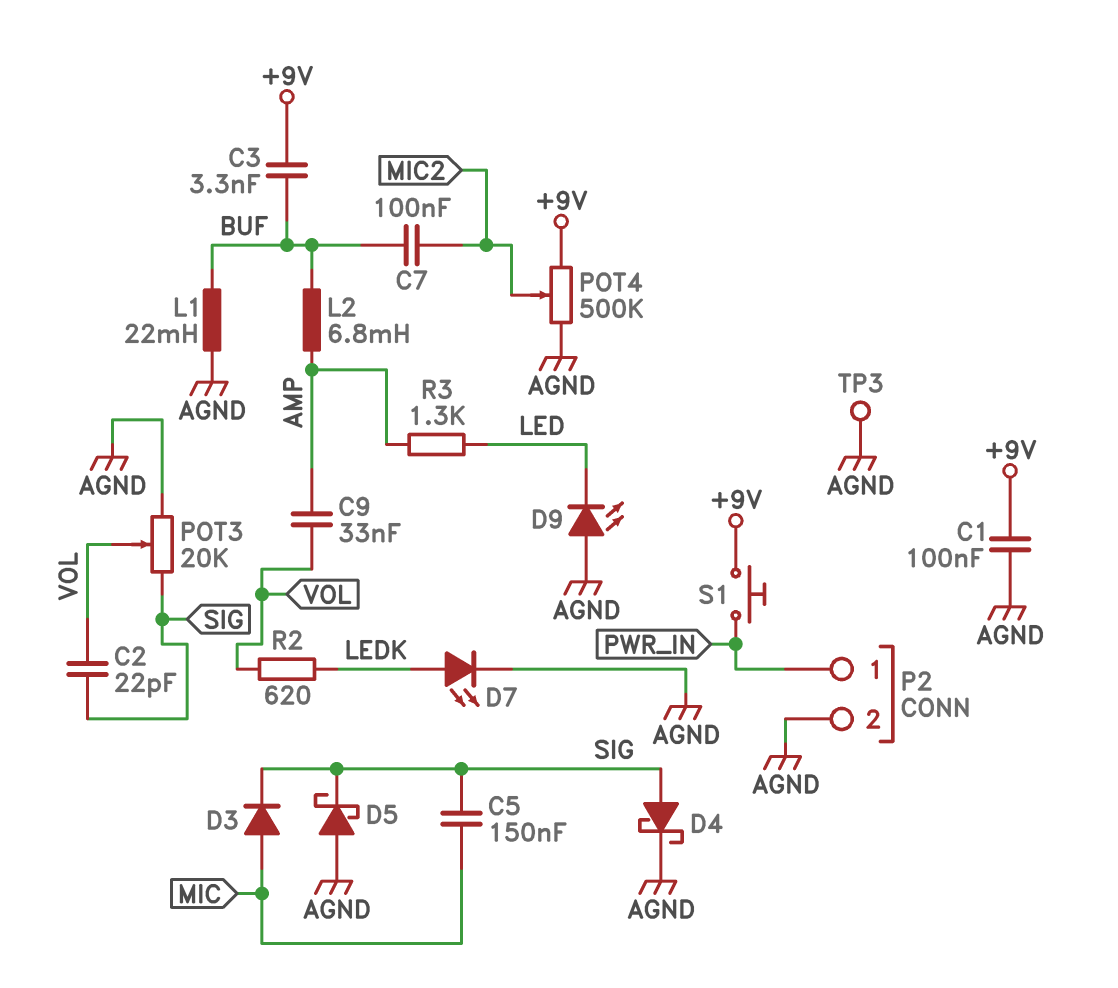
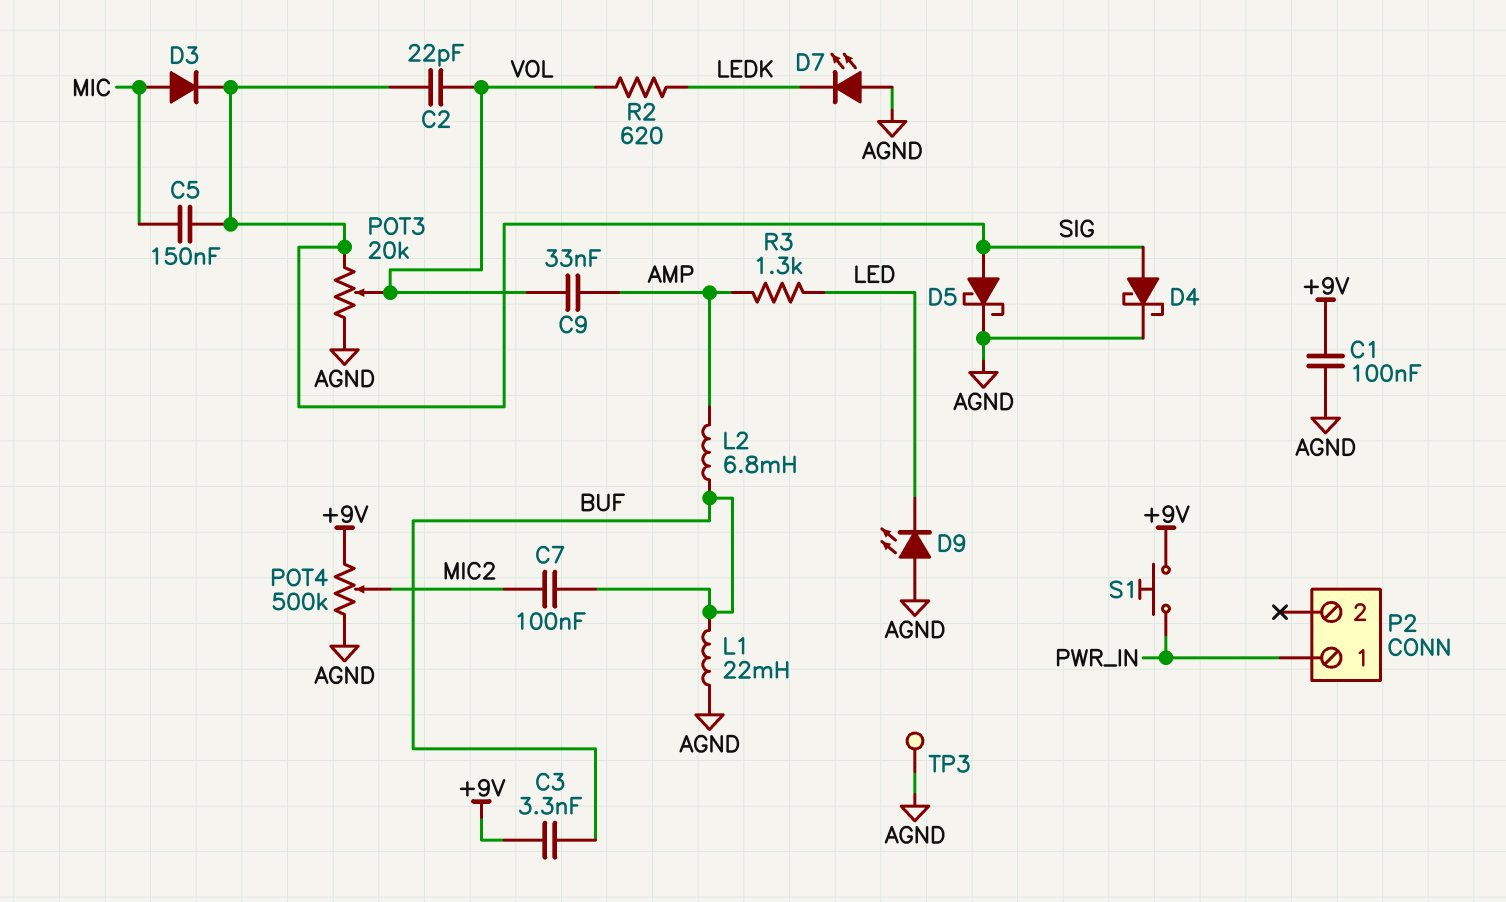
D5: schottky (A AGND, K SIG) -> schottky (A SIG, K AGND)
D7: LED (A LEDK, K AGND) -> LED (A AGND, K LEDK)
P2 pin 2: AGND -> none

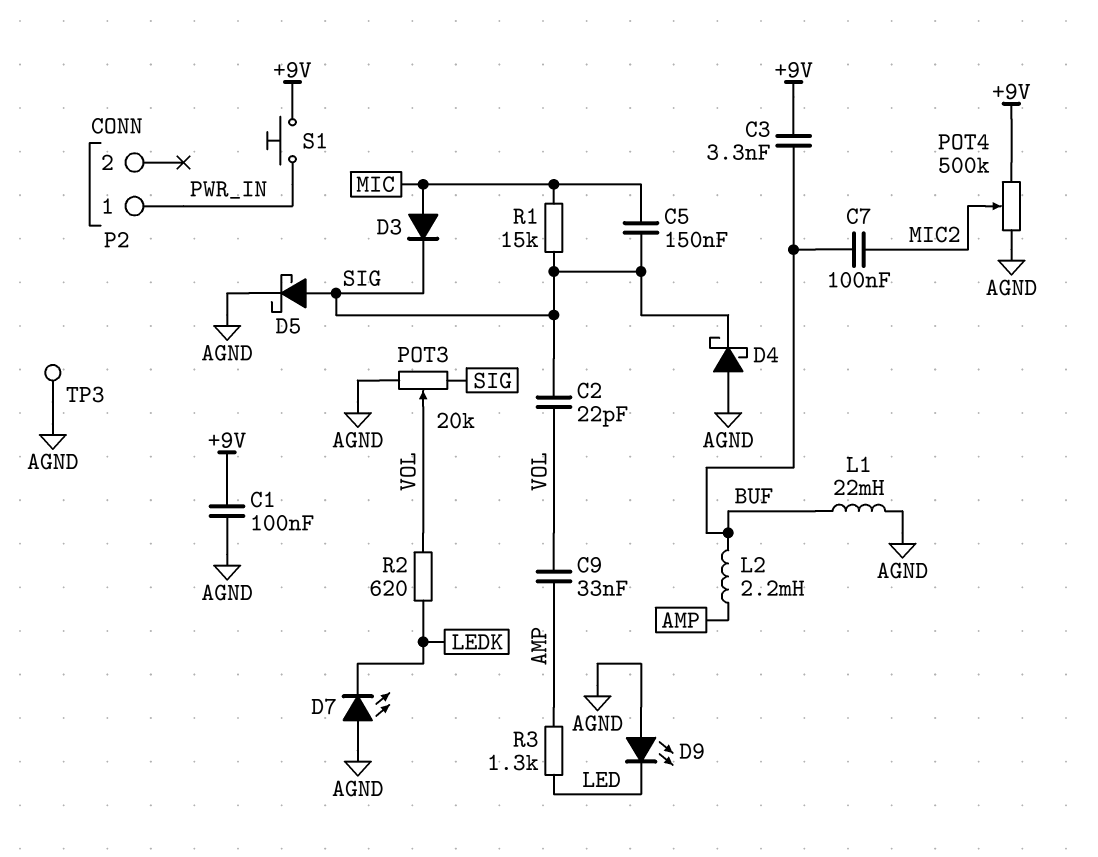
D4: schottky (A SIG, K AGND) -> schottky (A AGND, K SIG)
L2: 6.8mH (AMP, BUF) -> 2.2mH (AMP, BUF)
R1: none -> 15k (MIC, SIG)

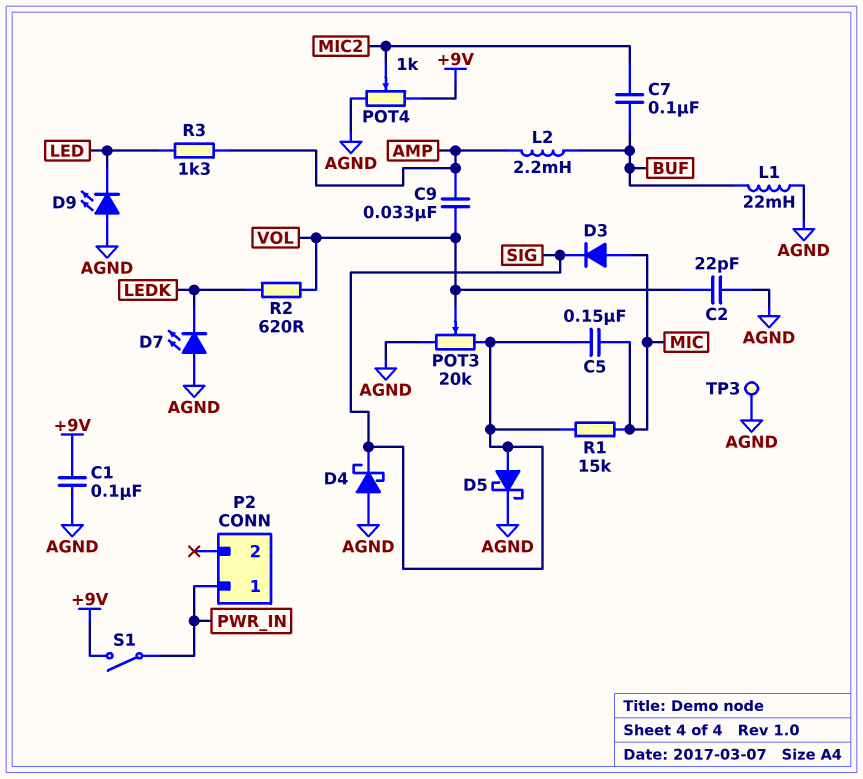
C2: 22pF (SIG, VOL) -> 22pF (AGND, VOL)
C3: 3.3nF (+9V, BUF) -> none
POT4: 500k (+9V, AGND, wiper MIC2) -> 1k (+9V, AGND, wiper MIC2)
S1: button (+9V, PWR_IN) -> switch (+9V, PWR_IN)

